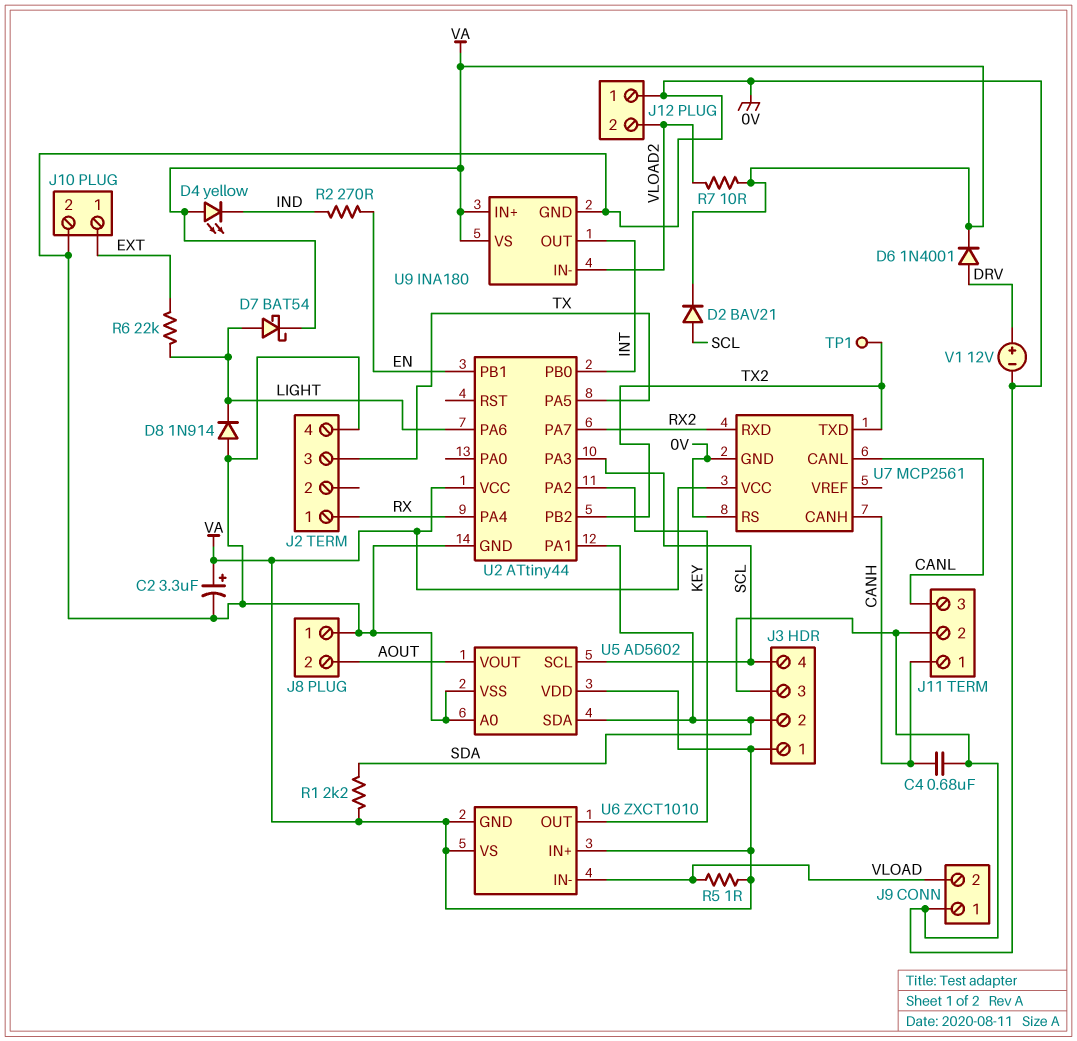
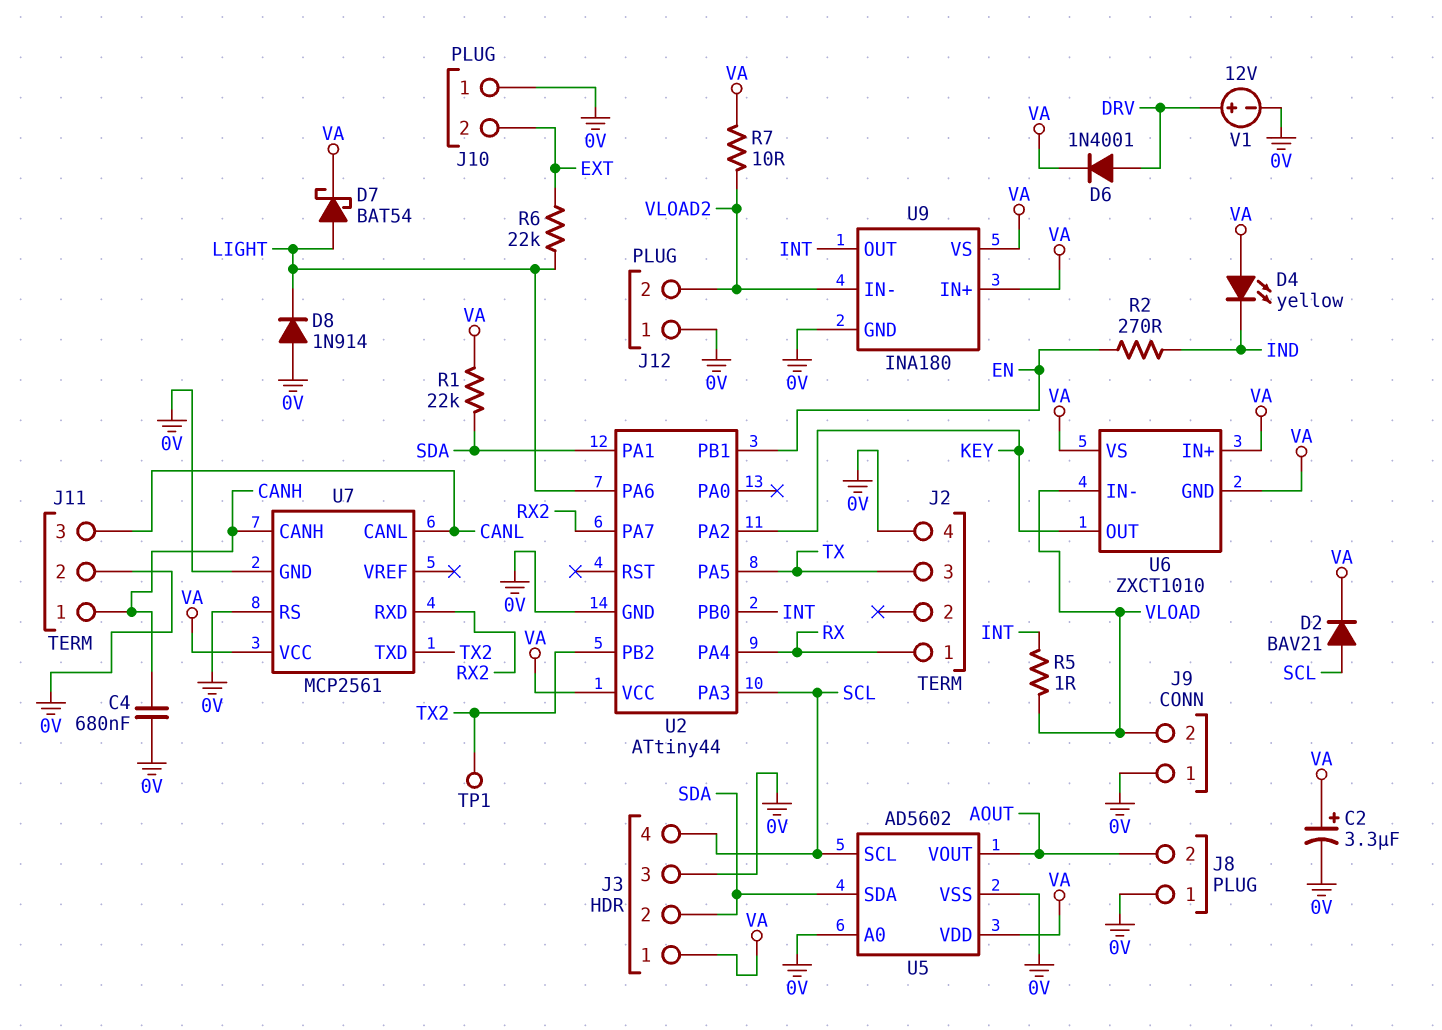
J10 pin 1: EXT -> 0V
J10 pin 2: 0V -> EXT
R1: 2.2k (SDA, VA) -> 22k (SDA, VA)
R5: 1 (VA, VLOAD) -> 1 (INT, VLOAD)

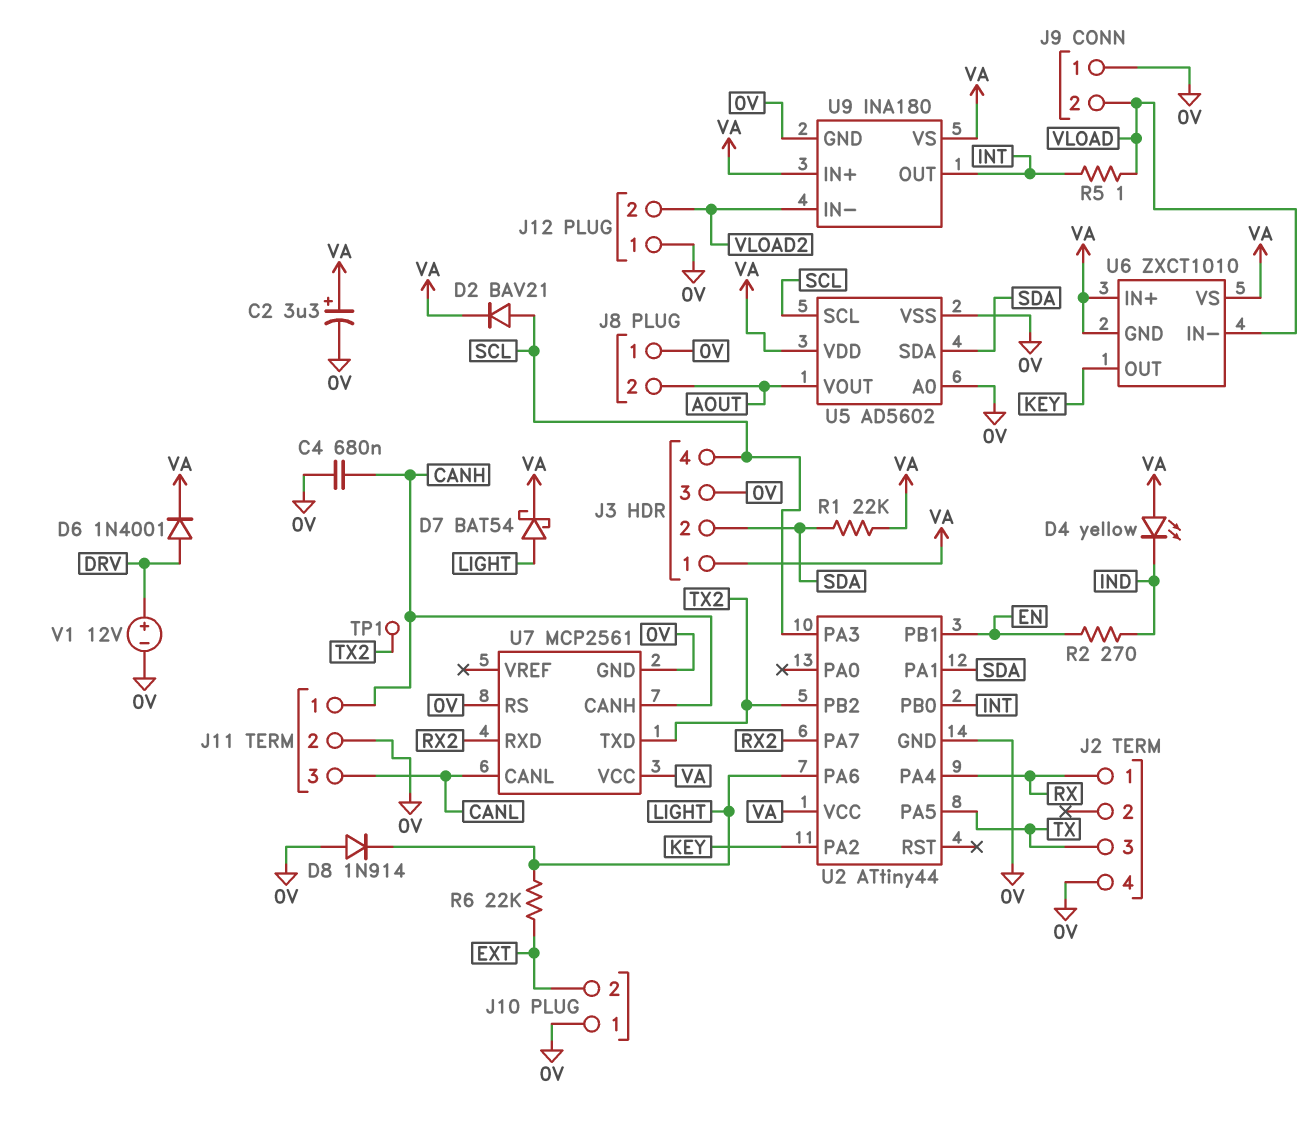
R7: 10 (VA, VLOAD2) -> none

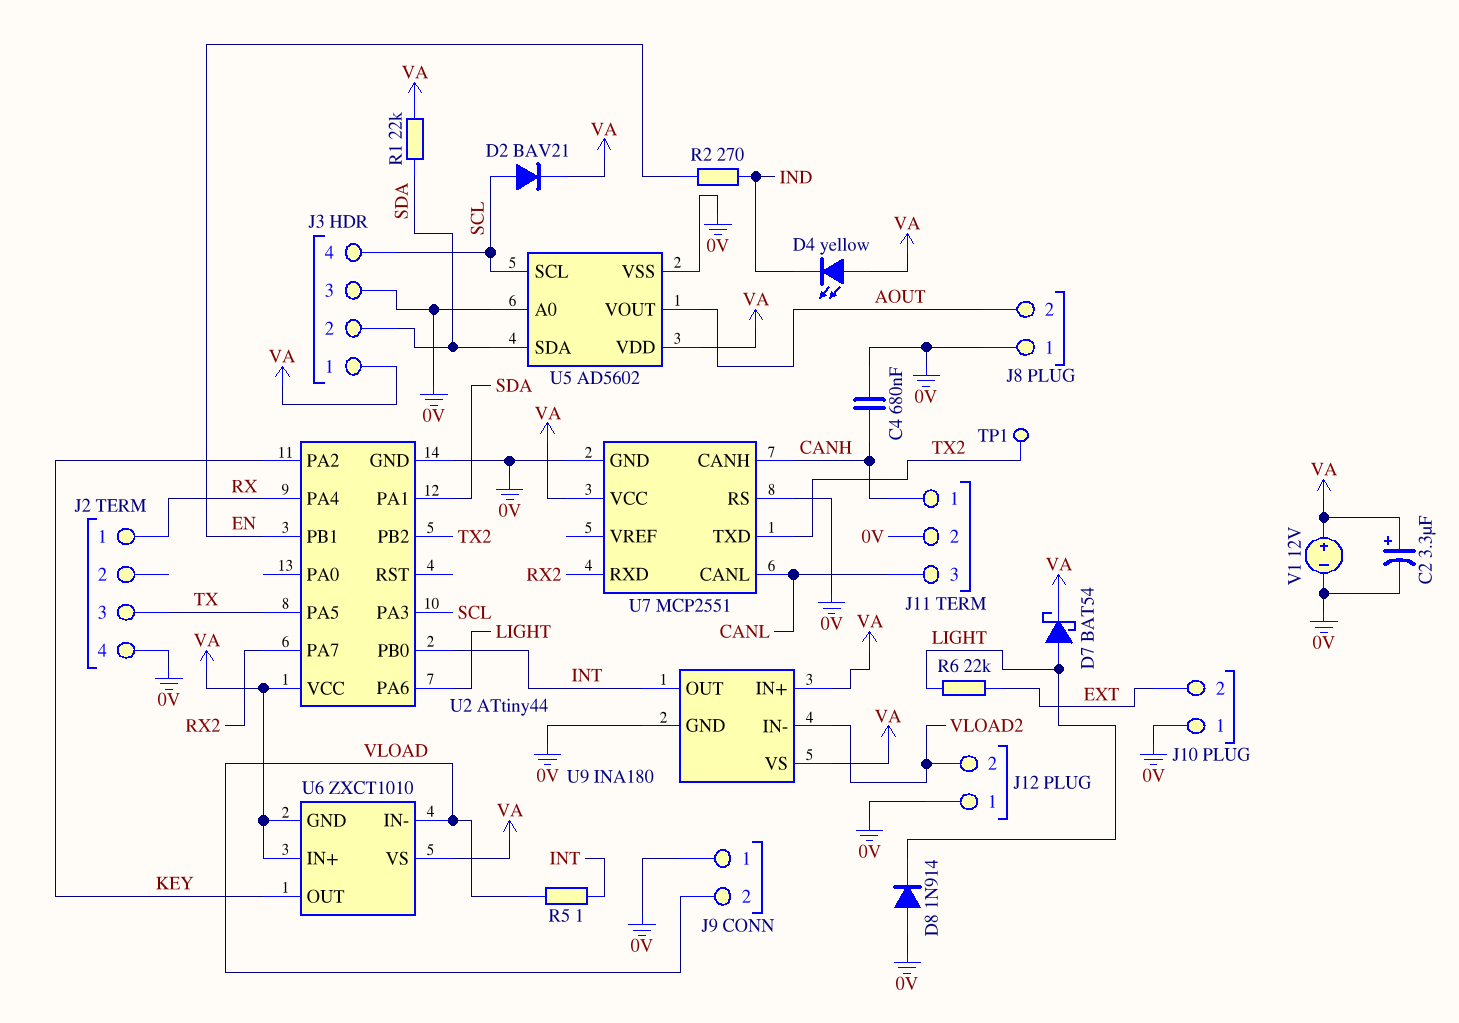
D6: diode 1N4001 (A DRV, K VA) -> none
U7: MCP2561 -> MCP2551
V1: 12V (plus DRV, minus 0V) -> 12V (plus VA, minus 0V)

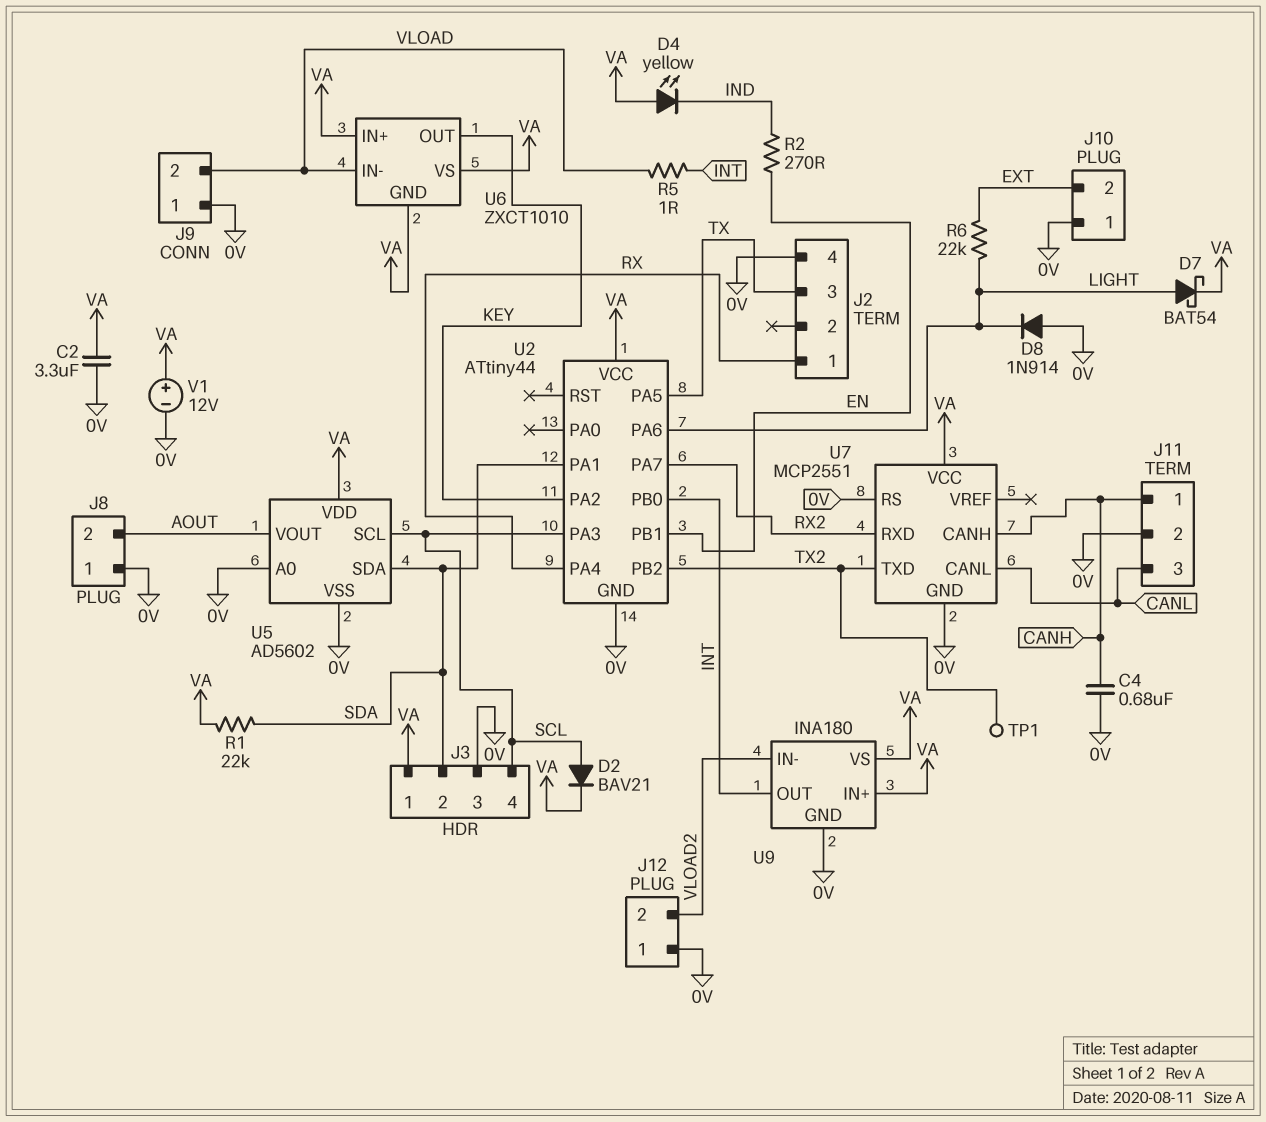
C2: 3.3uF (plus VA, minus 0V) -> 3.3uF (0V, VA)

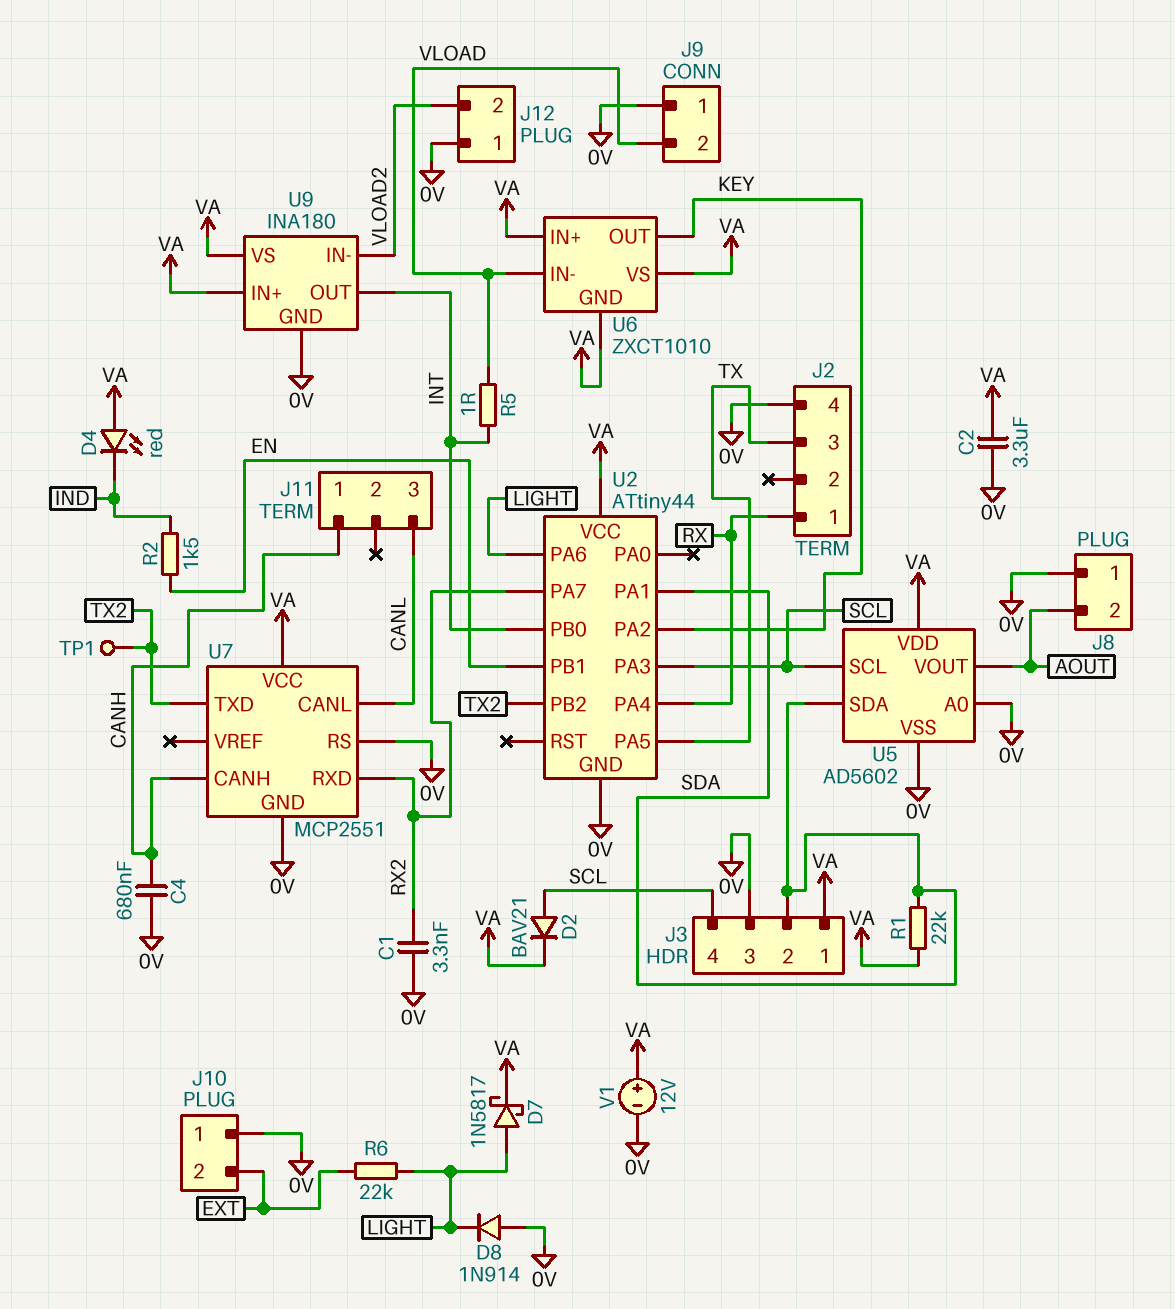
C1: none -> 3.3nF (0V, RX2)
D4: LED yellow (A VA, K IND) -> LED red (A VA, K IND)
D7: schottky BAT54 (A LIGHT, K VA) -> schottky 1N5817 (A LIGHT, K VA)
J11 pin 2: 0V -> none
R2: 270 (EN, IND) -> 1.5k (EN, IND)

